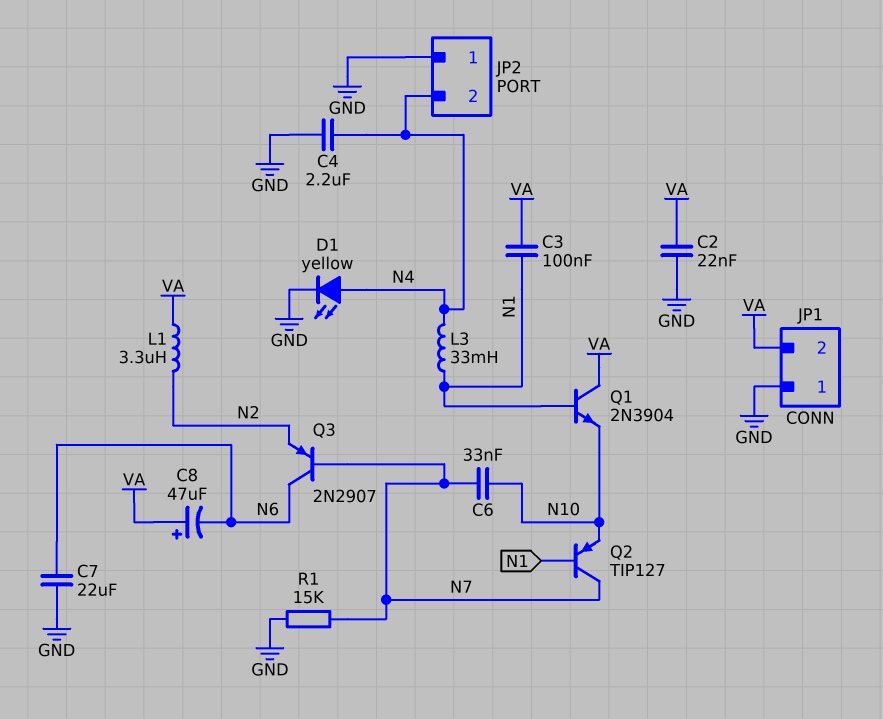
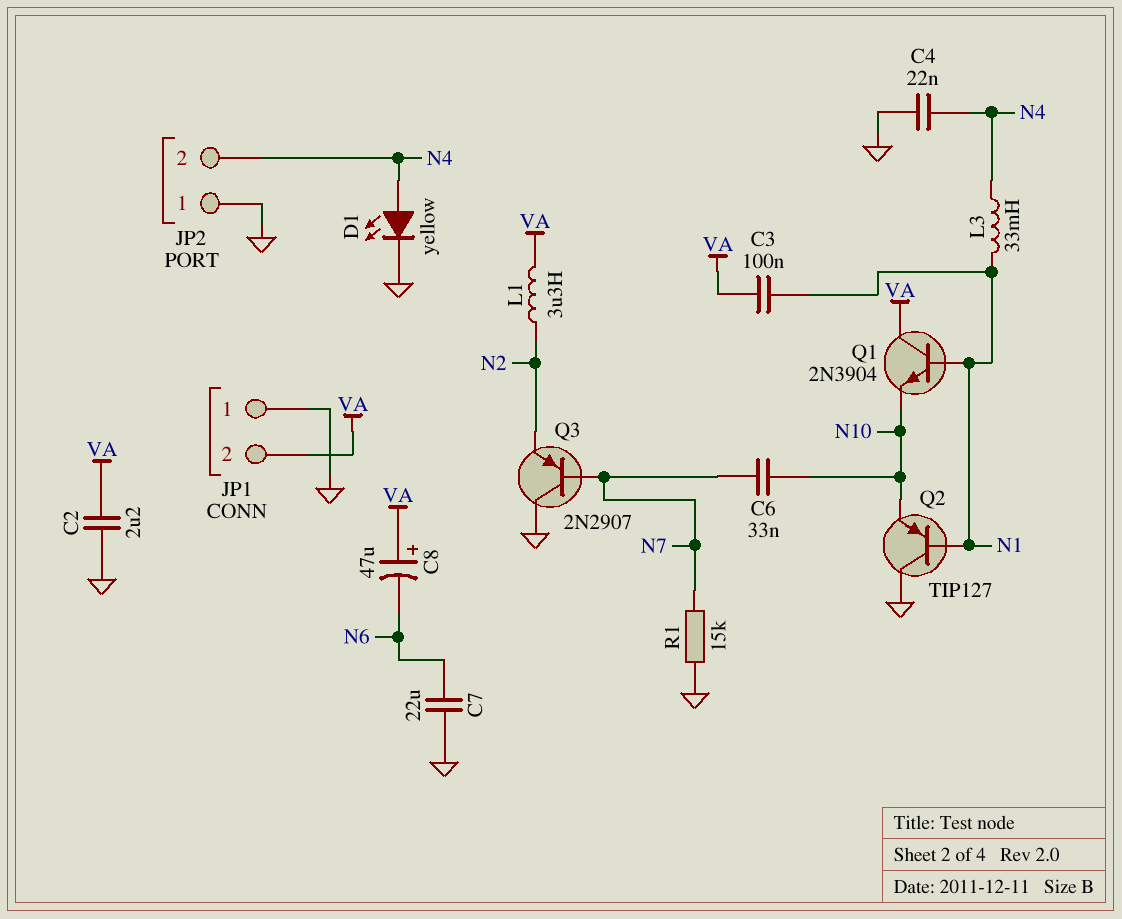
C2: 22nF (GND, VA) -> 2.2uF (GND, VA)
C4: 2.2uF (GND, N4) -> 22nF (GND, N4)
Q2: PNP TIP127 (B N1, C N7, E N10) -> PNP TIP127 (B N1, C GND, E N10)
Q3: PNP 2N2907 (B N7, C N6, E N2) -> PNP 2N2907 (B N7, C GND, E N2)

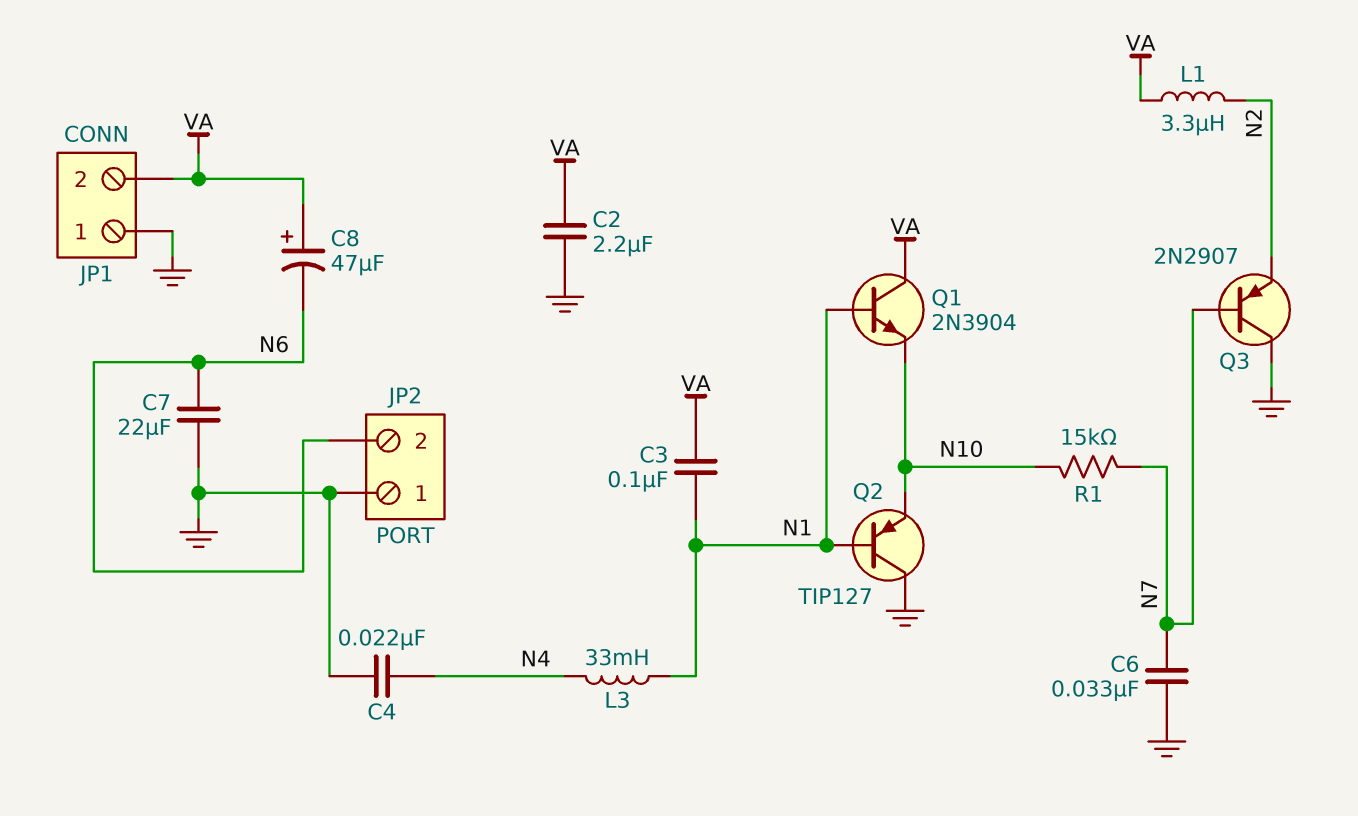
C6: 33nF (N7, N10) -> 33nF (GND, N7)
D1: LED yellow (A N4, K GND) -> none
JP2 pin 2: N4 -> N6
R1: 15k (GND, N7) -> 15k (N7, N10)

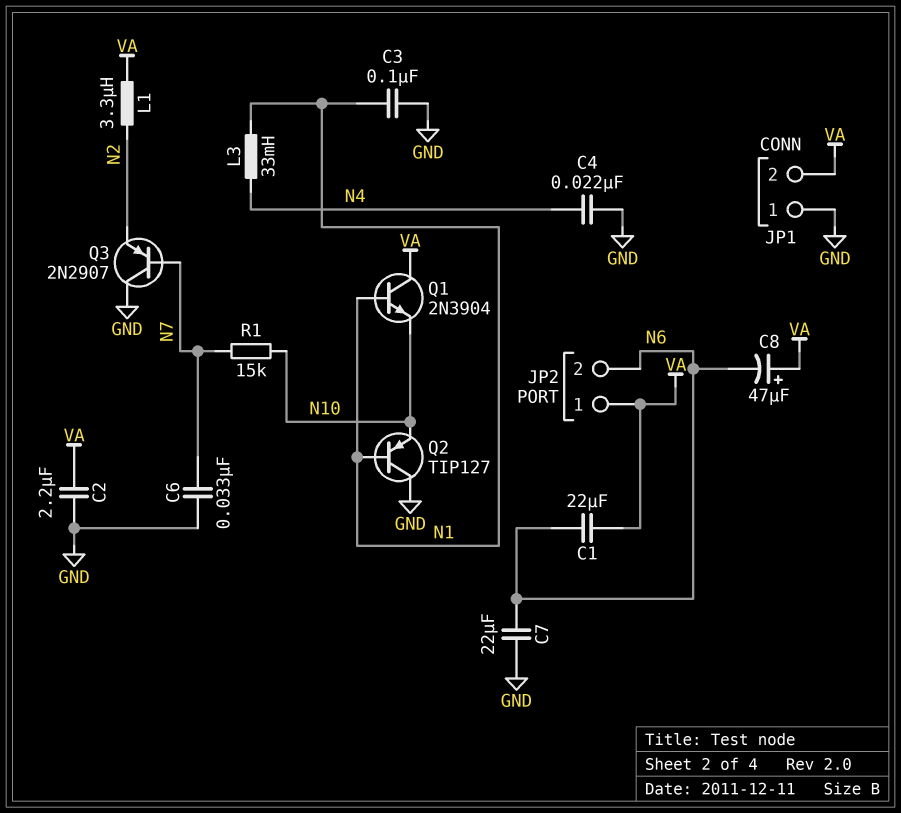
C1: none -> 22uF (N6, VA)
C3: 100nF (N1, VA) -> 100nF (GND, N1)
JP2 pin 1: GND -> VA

